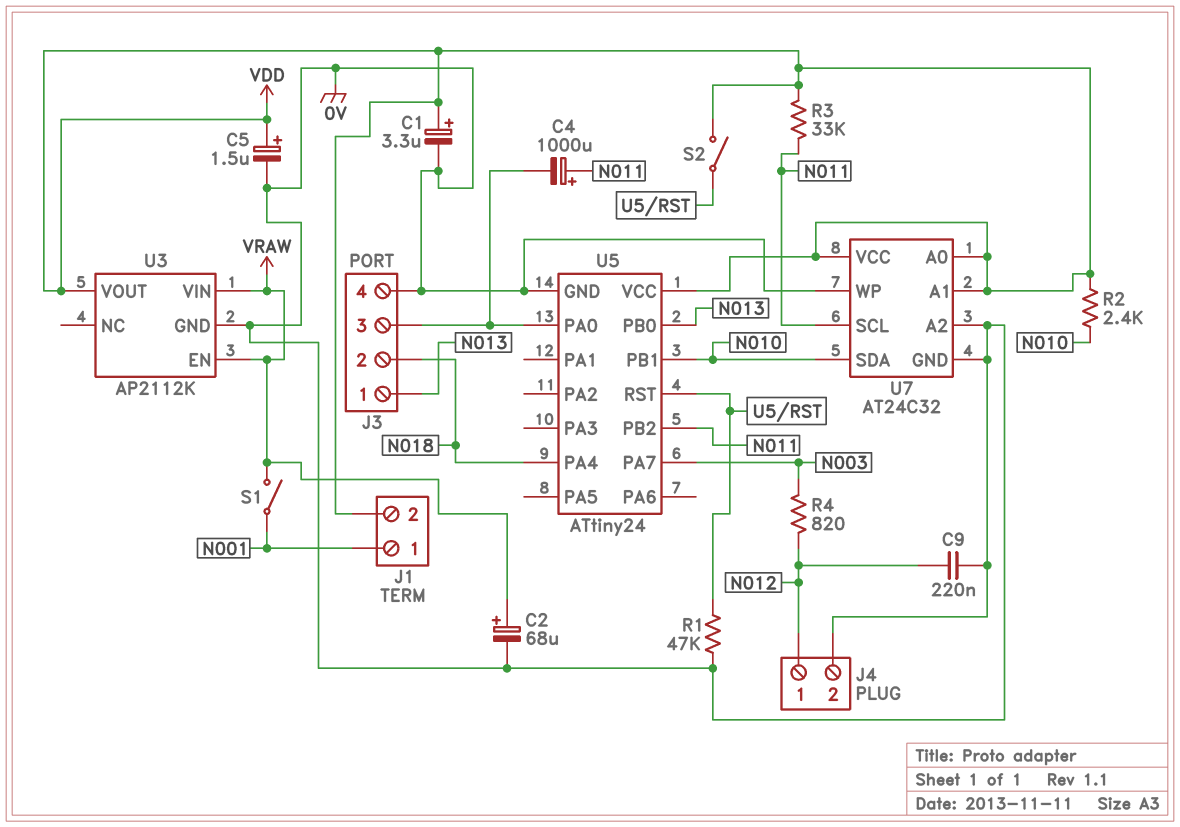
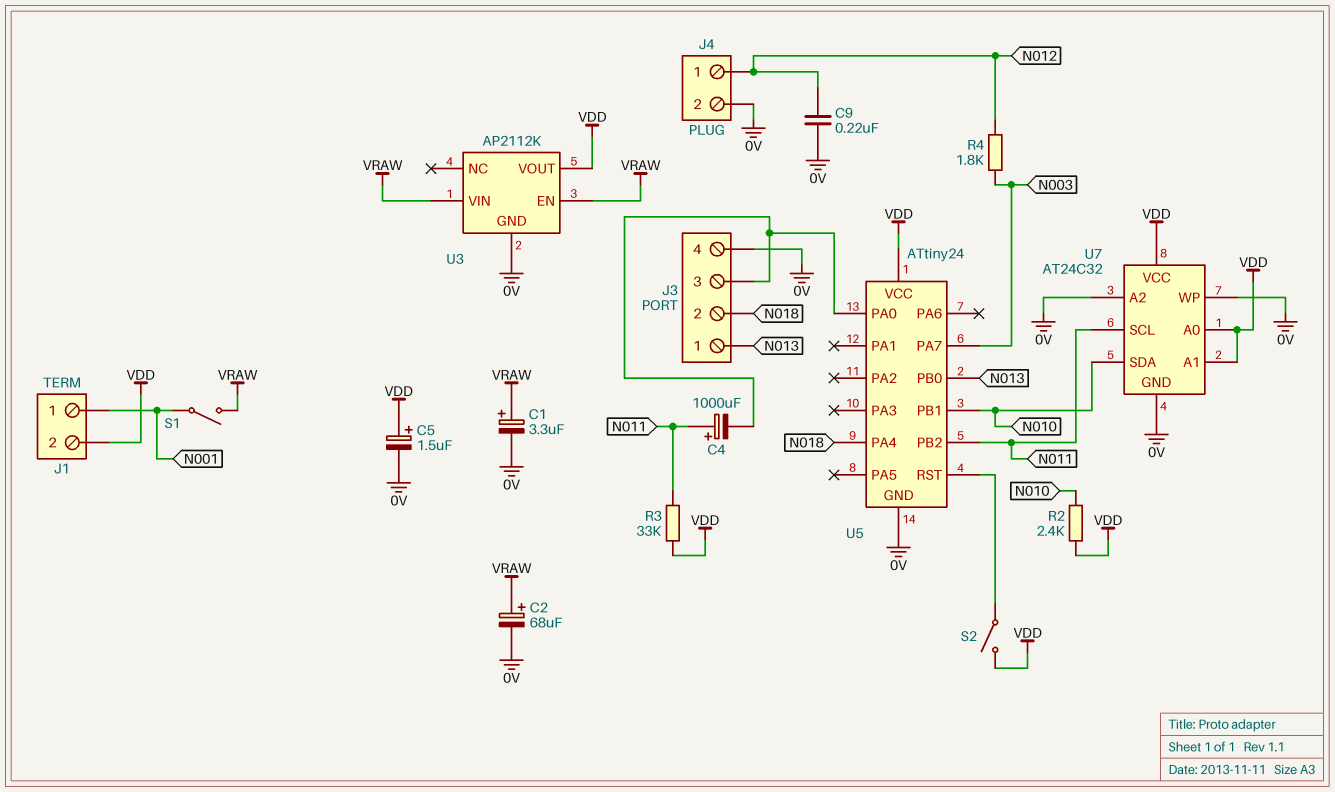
C1: 3.3uF (plus VDD, minus 0V) -> 3.3uF (plus VRAW, minus 0V)
R1: 47k (0V, U5/RST) -> none
R4: 820 (N003, N012) -> 1.8k (N003, N012)

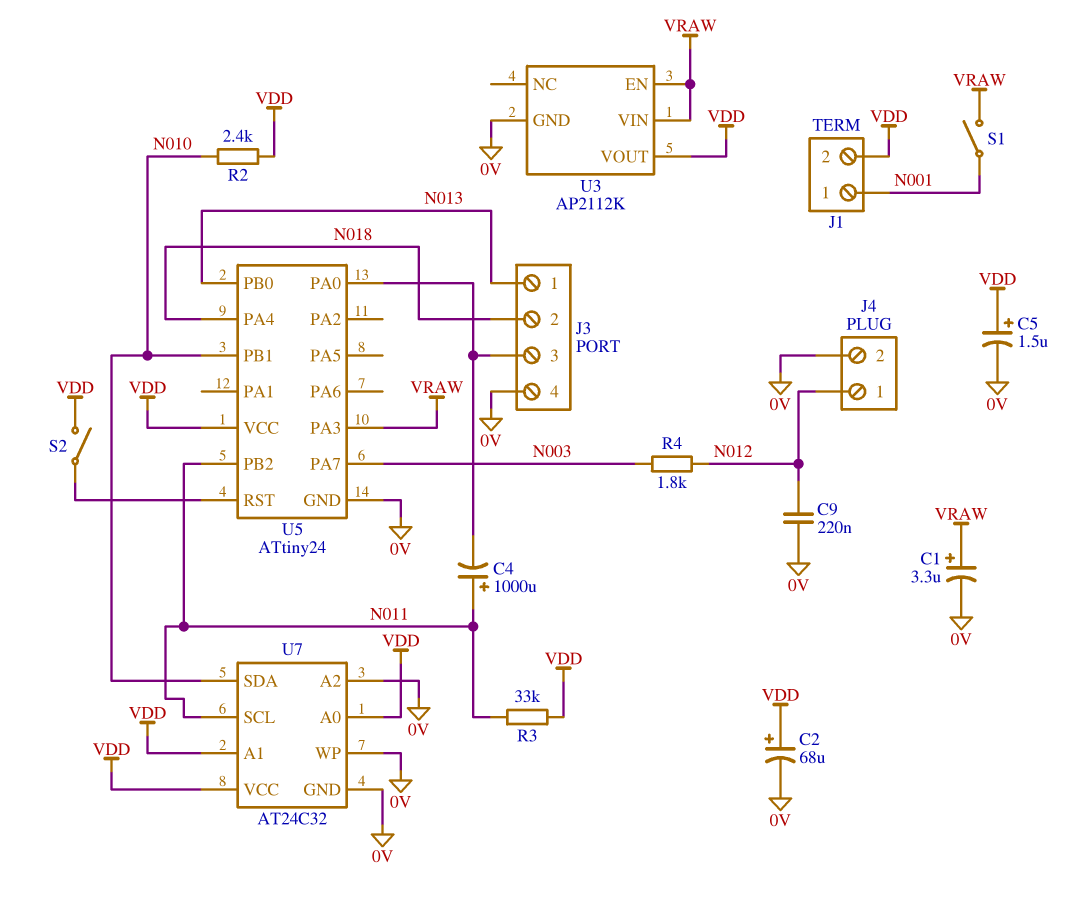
C2: 68uF (plus VRAW, minus 0V) -> 68uF (plus VDD, minus 0V)
U5 pin PA3: none -> VRAW

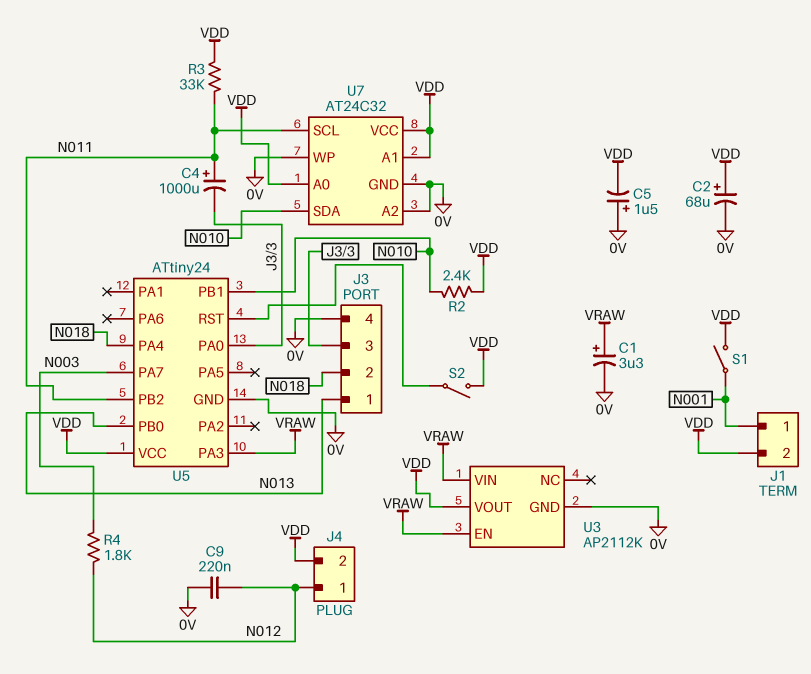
C5: 1.5uF (plus VDD, minus 0V) -> 1.5uF (plus 0V, minus VDD)
J4 pin 2: 0V -> VDD
S1: switch (N001, VRAW) -> switch (N001, VDD)

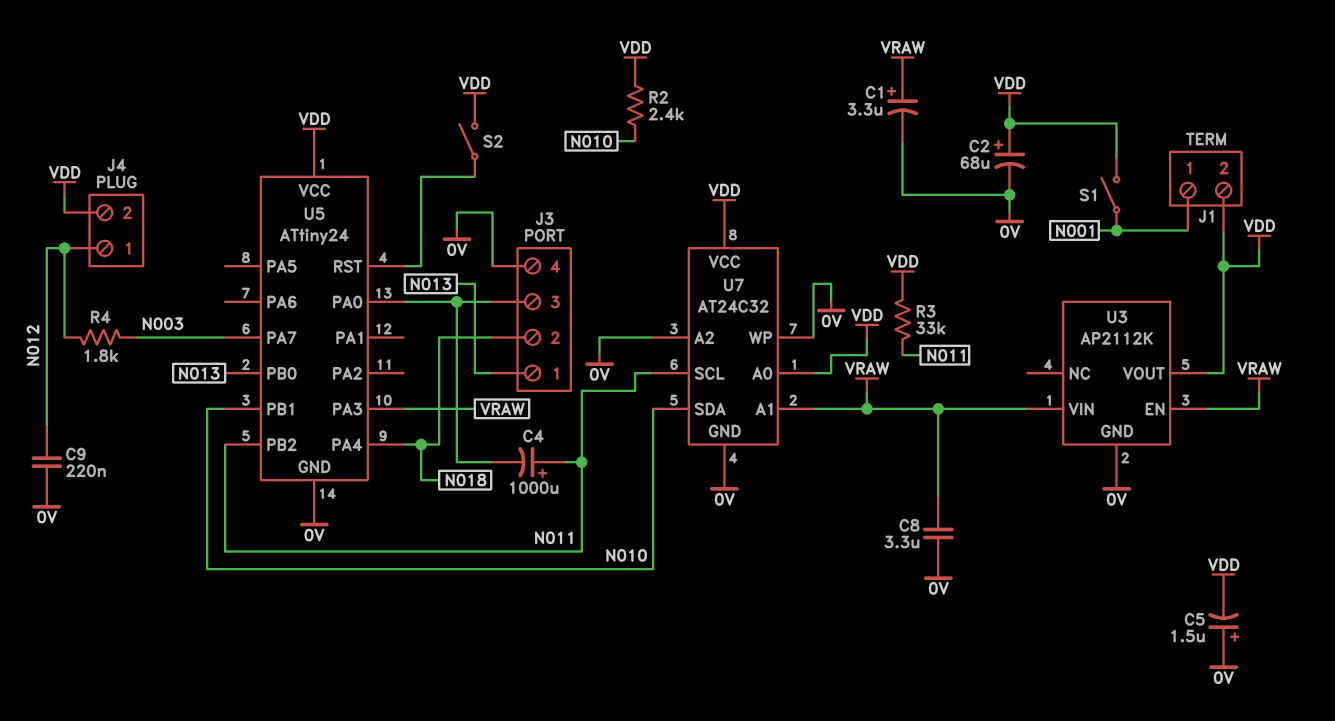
C8: none -> 3.3uF (0V, VRAW)
U7 pin A1: VDD -> VRAW

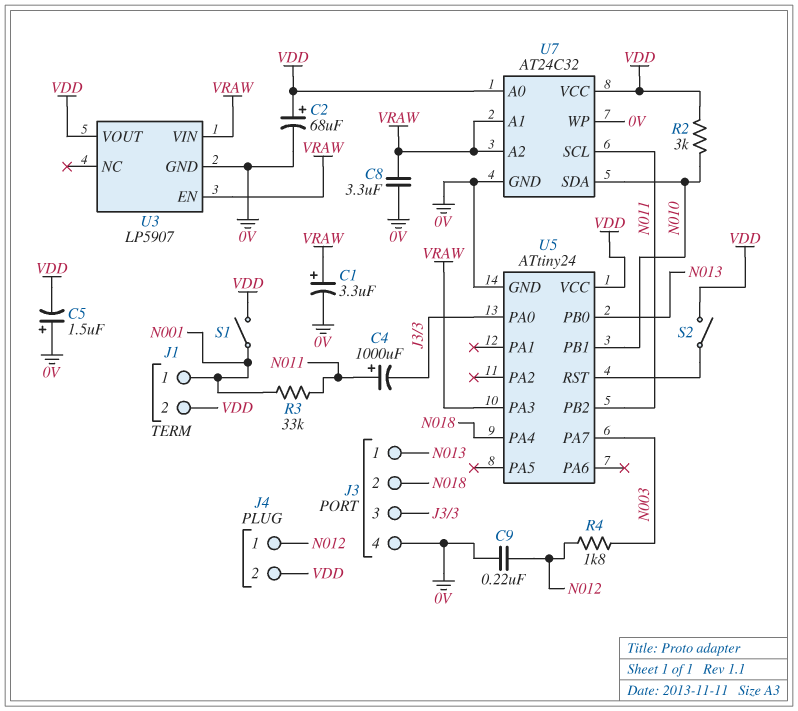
R2: 2.4k (N010, VDD) -> 3k (N010, VDD)
R3: 33k (N011, VDD) -> 33k (N001, N011)
U3: AP2112K -> LP5907
U7 pin A2: 0V -> VRAW

